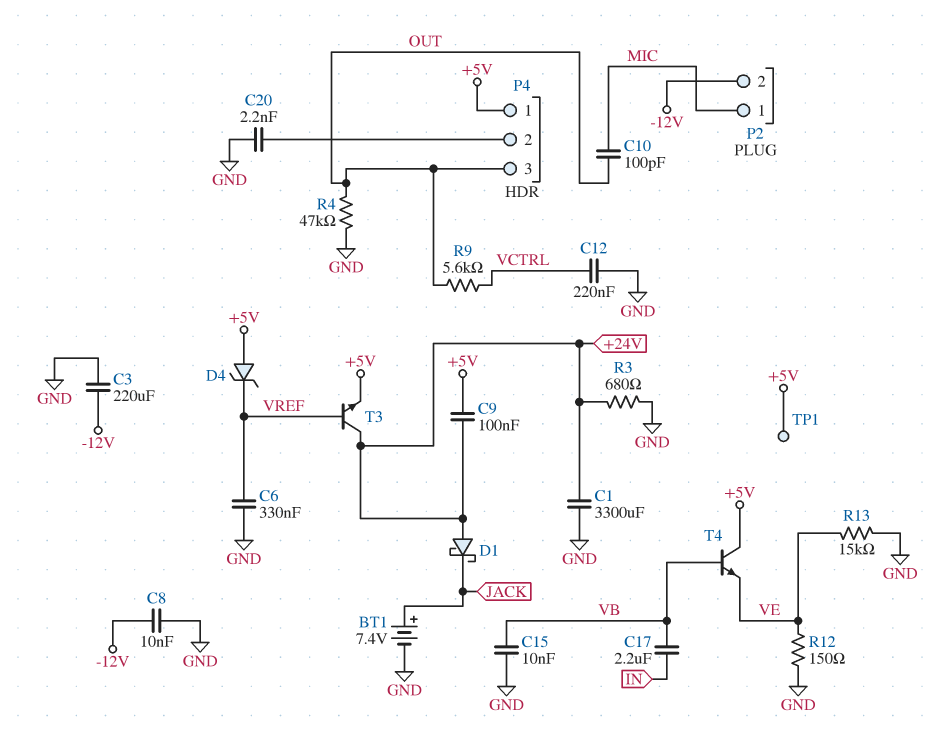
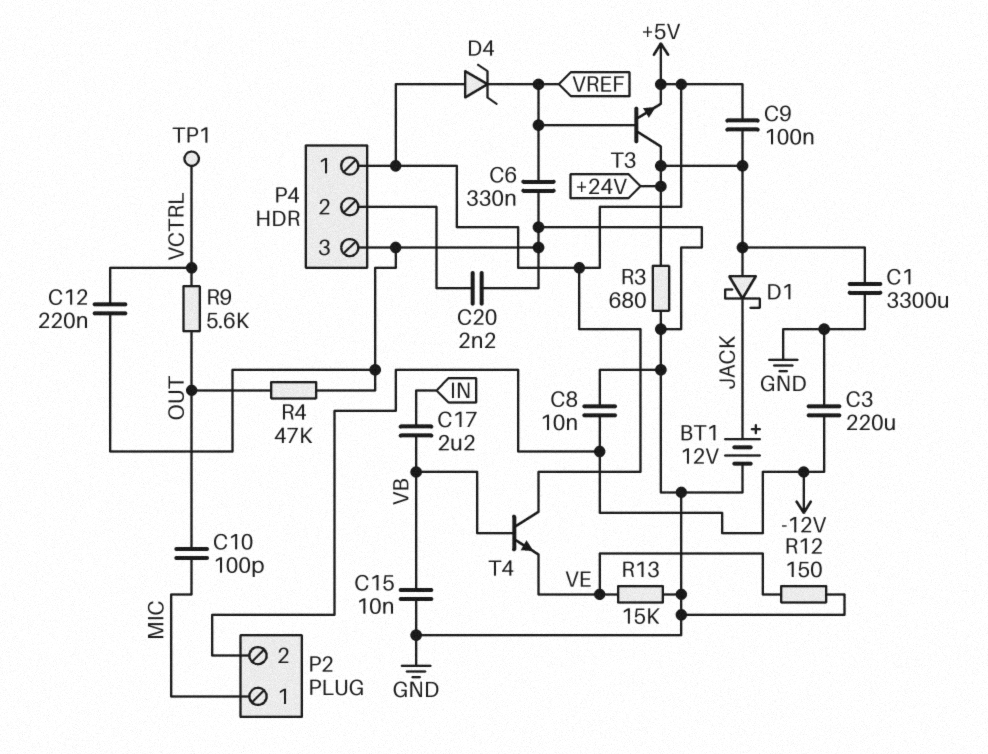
BT1: 7.4V (plus JACK, minus GND) -> 12V (plus JACK, minus GND)
P4 pin 3: OUT -> GND
TP1: test point (+5V) -> test point (VCTRL)

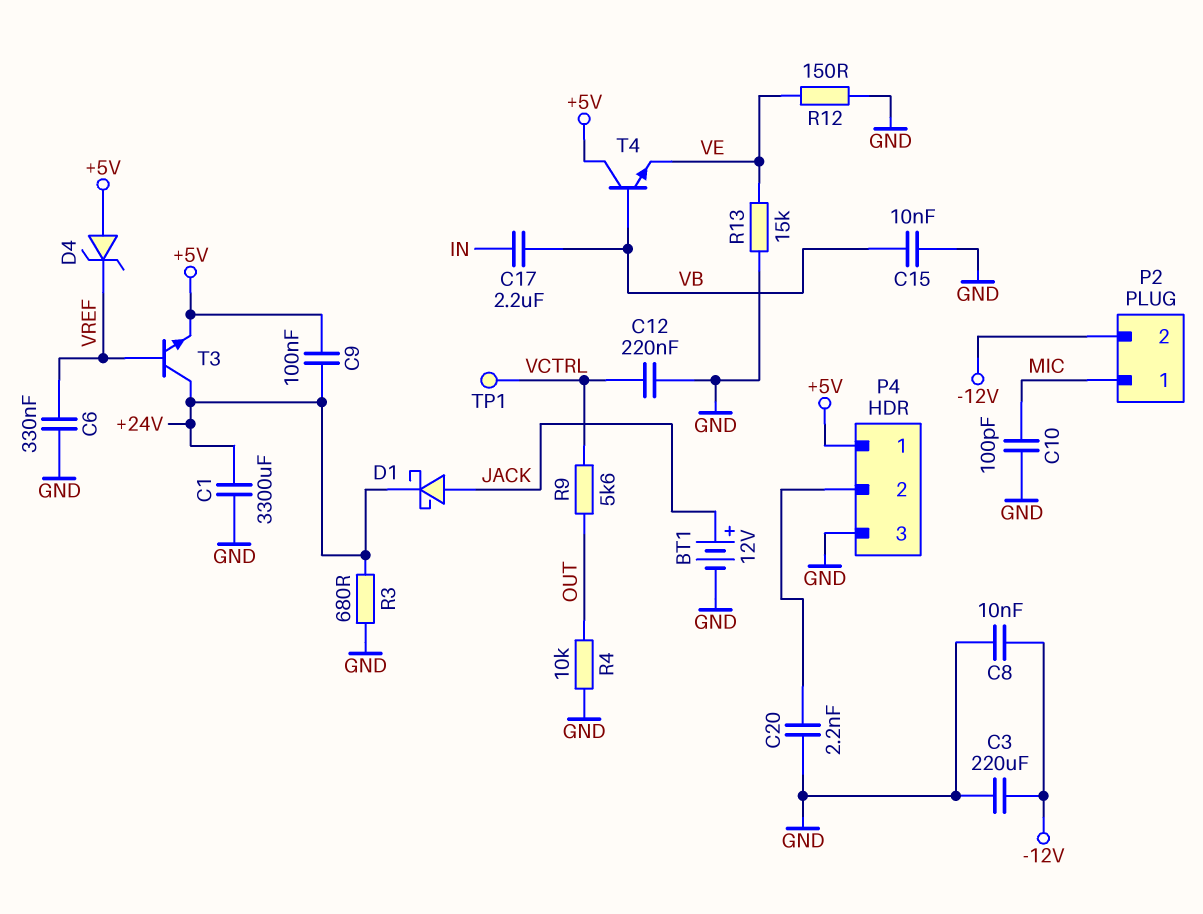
C10: 100pF (MIC, OUT) -> 100pF (GND, MIC)
D1: schottky (A +24V, K JACK) -> schottky (A JACK, K +24V)
R4: 47k (GND, OUT) -> 10k (GND, OUT)

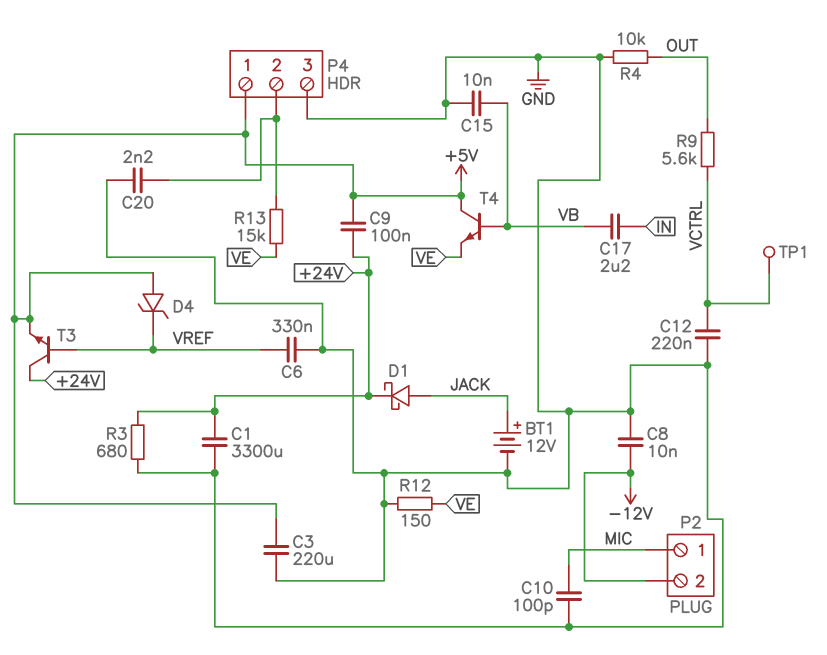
C3: 220uF (-12V, GND) -> 220uF (+5V, GND)
R13: 15k (GND, VE) -> 15k (P4/2, VE)

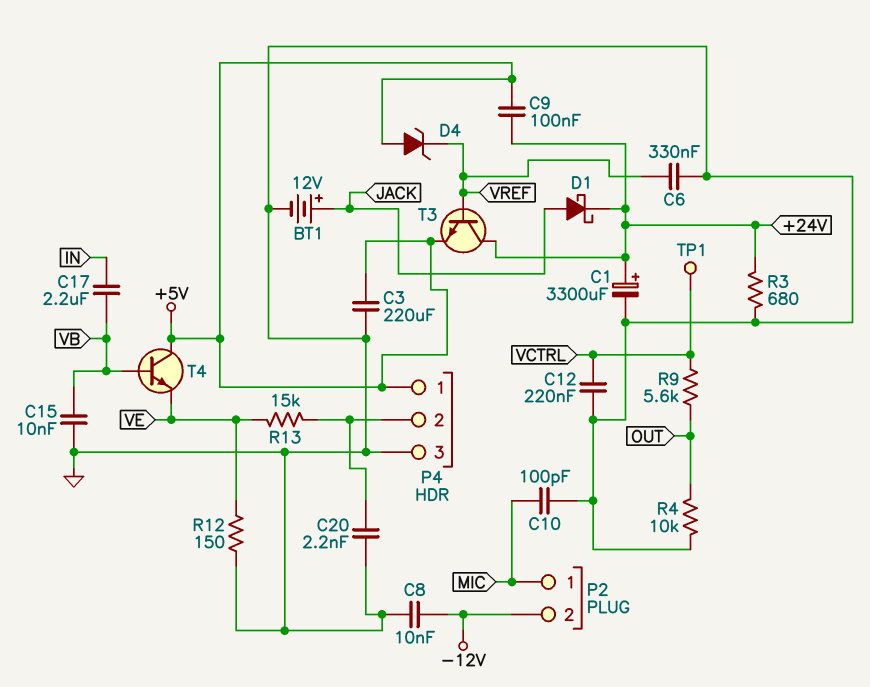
C1: 3300uF (+24V, GND) -> 3300uF (plus +24V, minus GND)

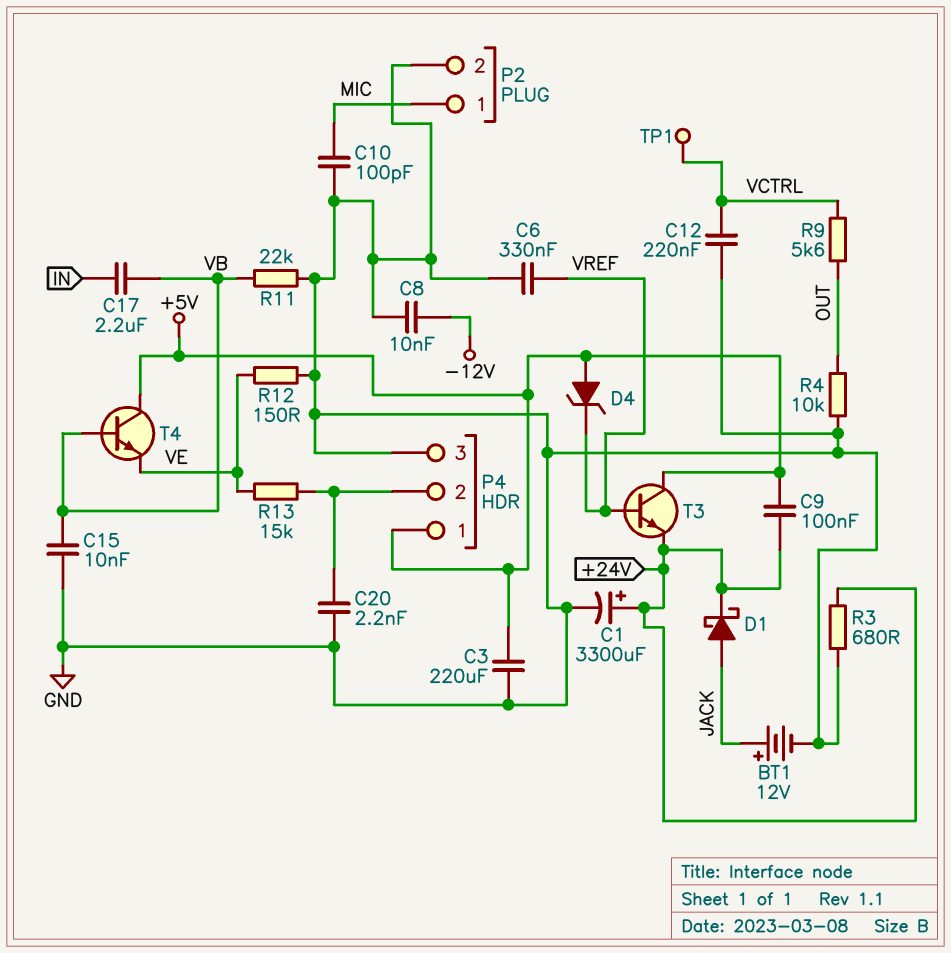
P2 pin 2: -12V -> GND
R11: none -> 22k (GND, VB)
T3: NPN (B VREF, C +24V, E +5V) -> NPN (B VREF, C +5V, E +24V)

